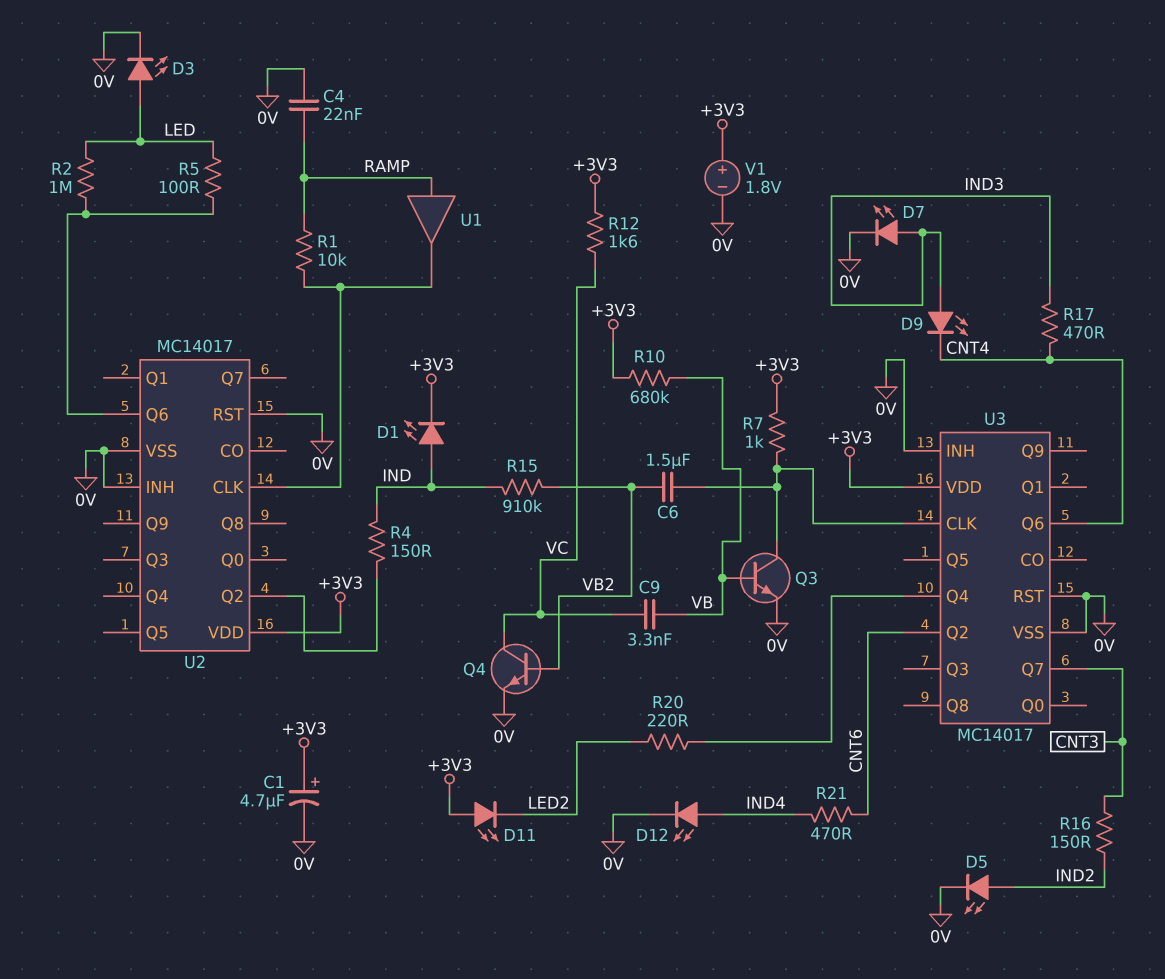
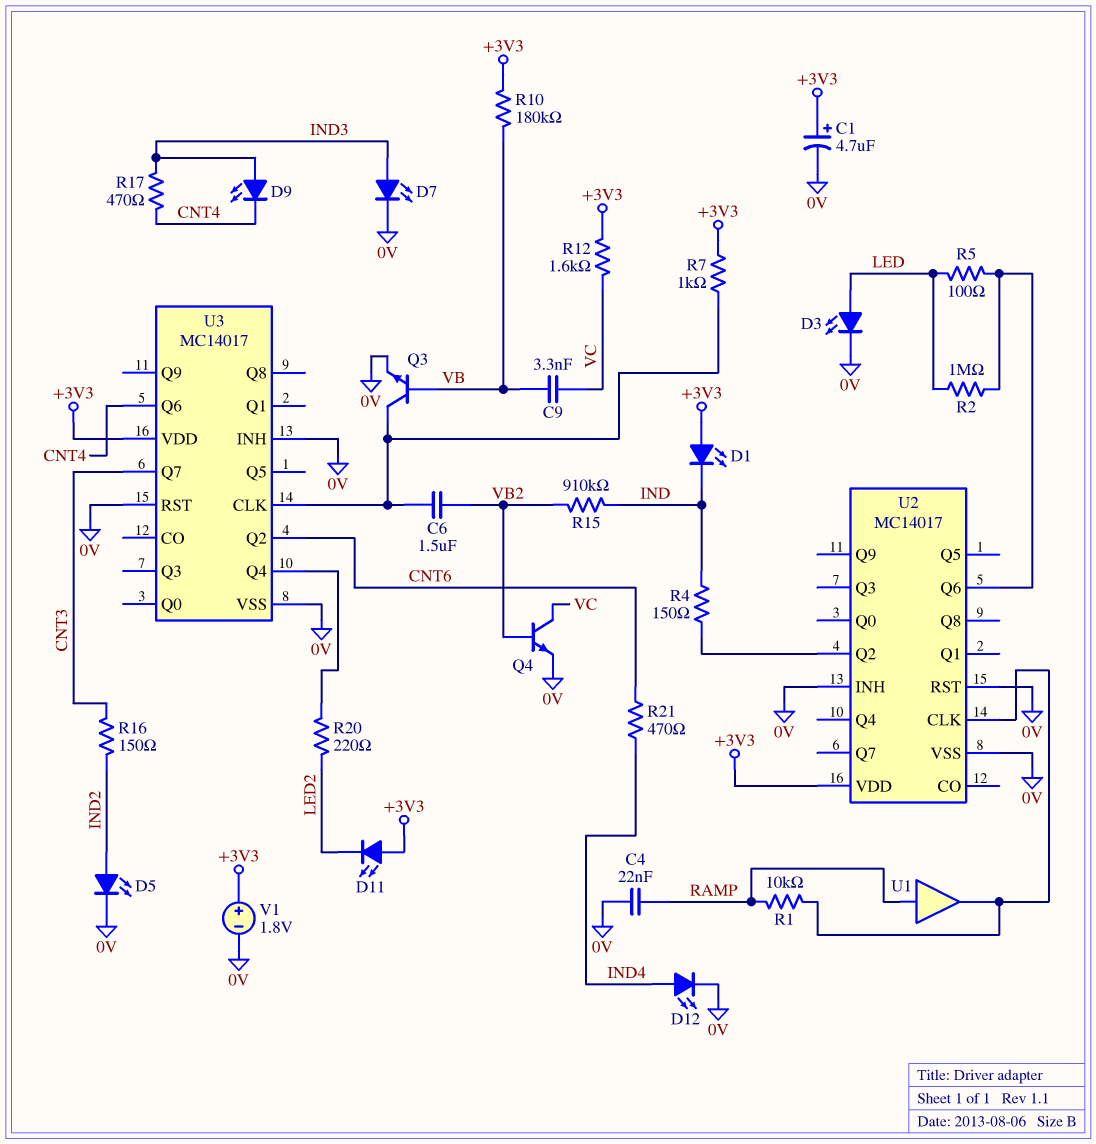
D1: LED (A IND, K +3V3) -> LED (A +3V3, K IND)
R10: 680k (+3V3, VB) -> 180k (+3V3, VB)

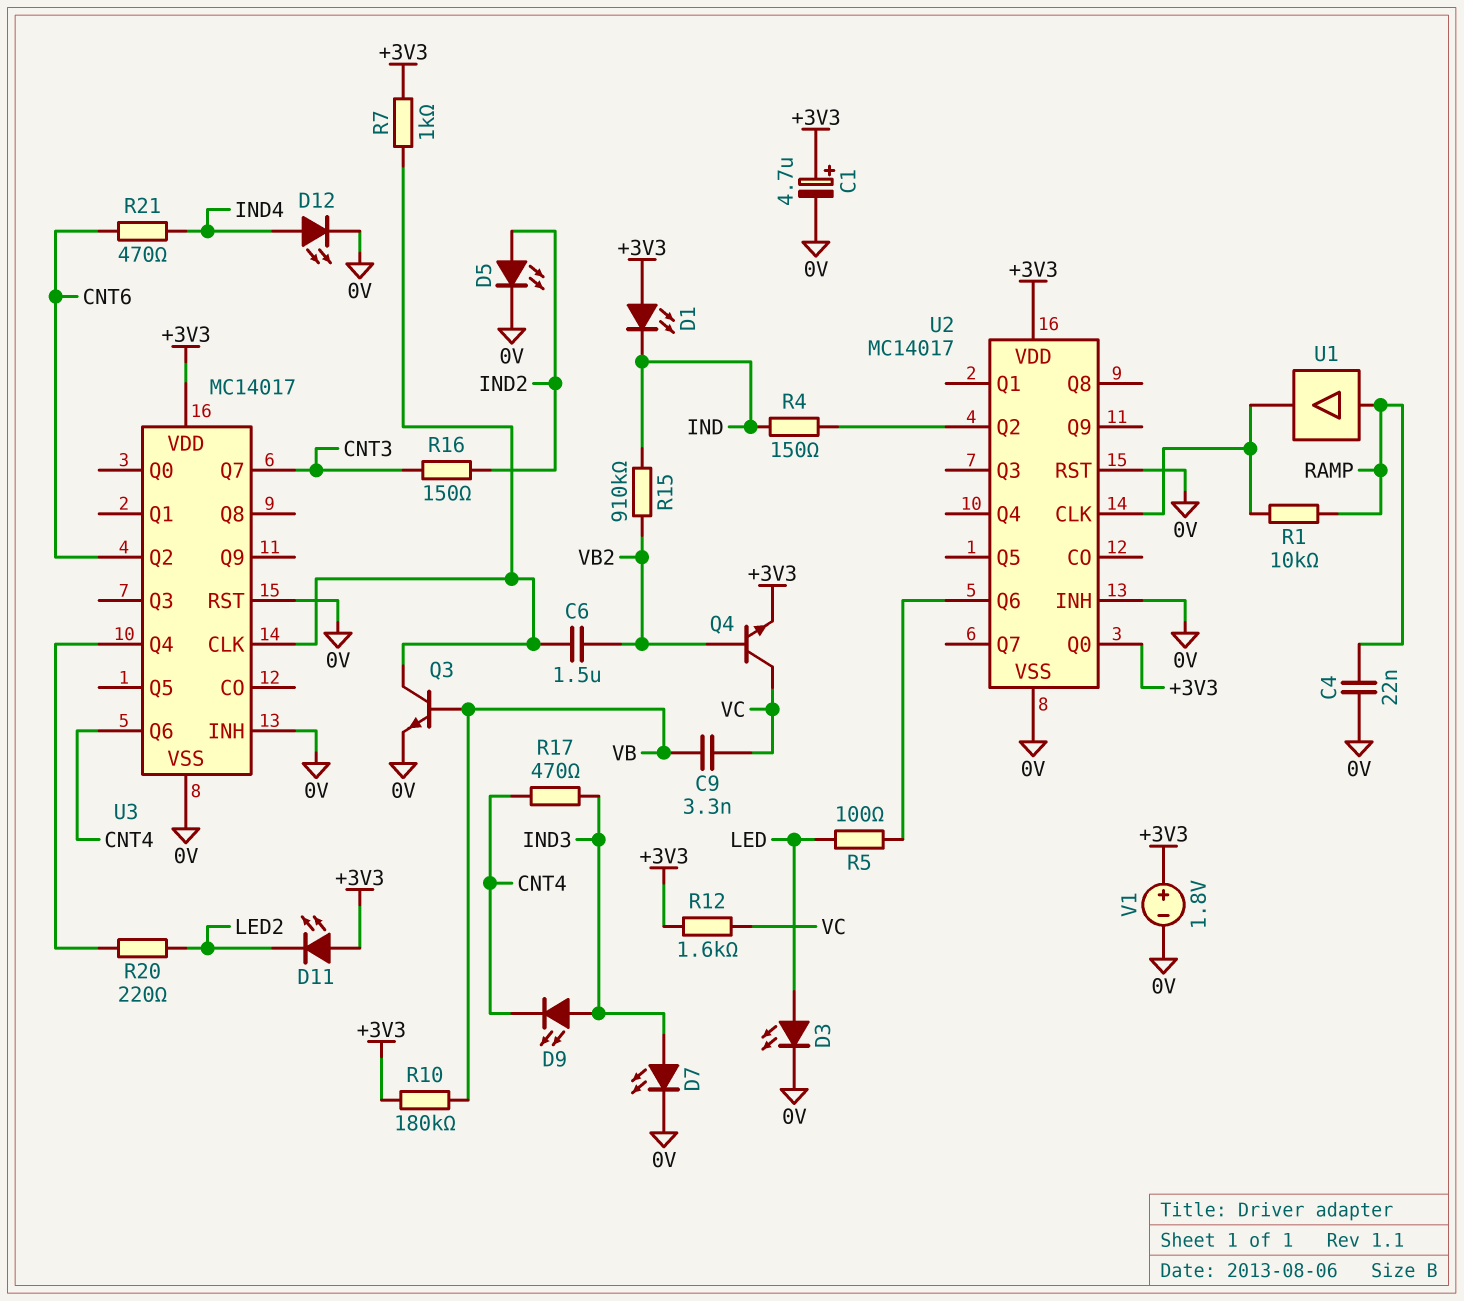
Q4: NPN (B VB2, C VC, E 0V) -> NPN (B VB2, C VC, E +3V3)
R2: 1M (LED, U2/Q6) -> none
U2 pin Q0: none -> +3V3

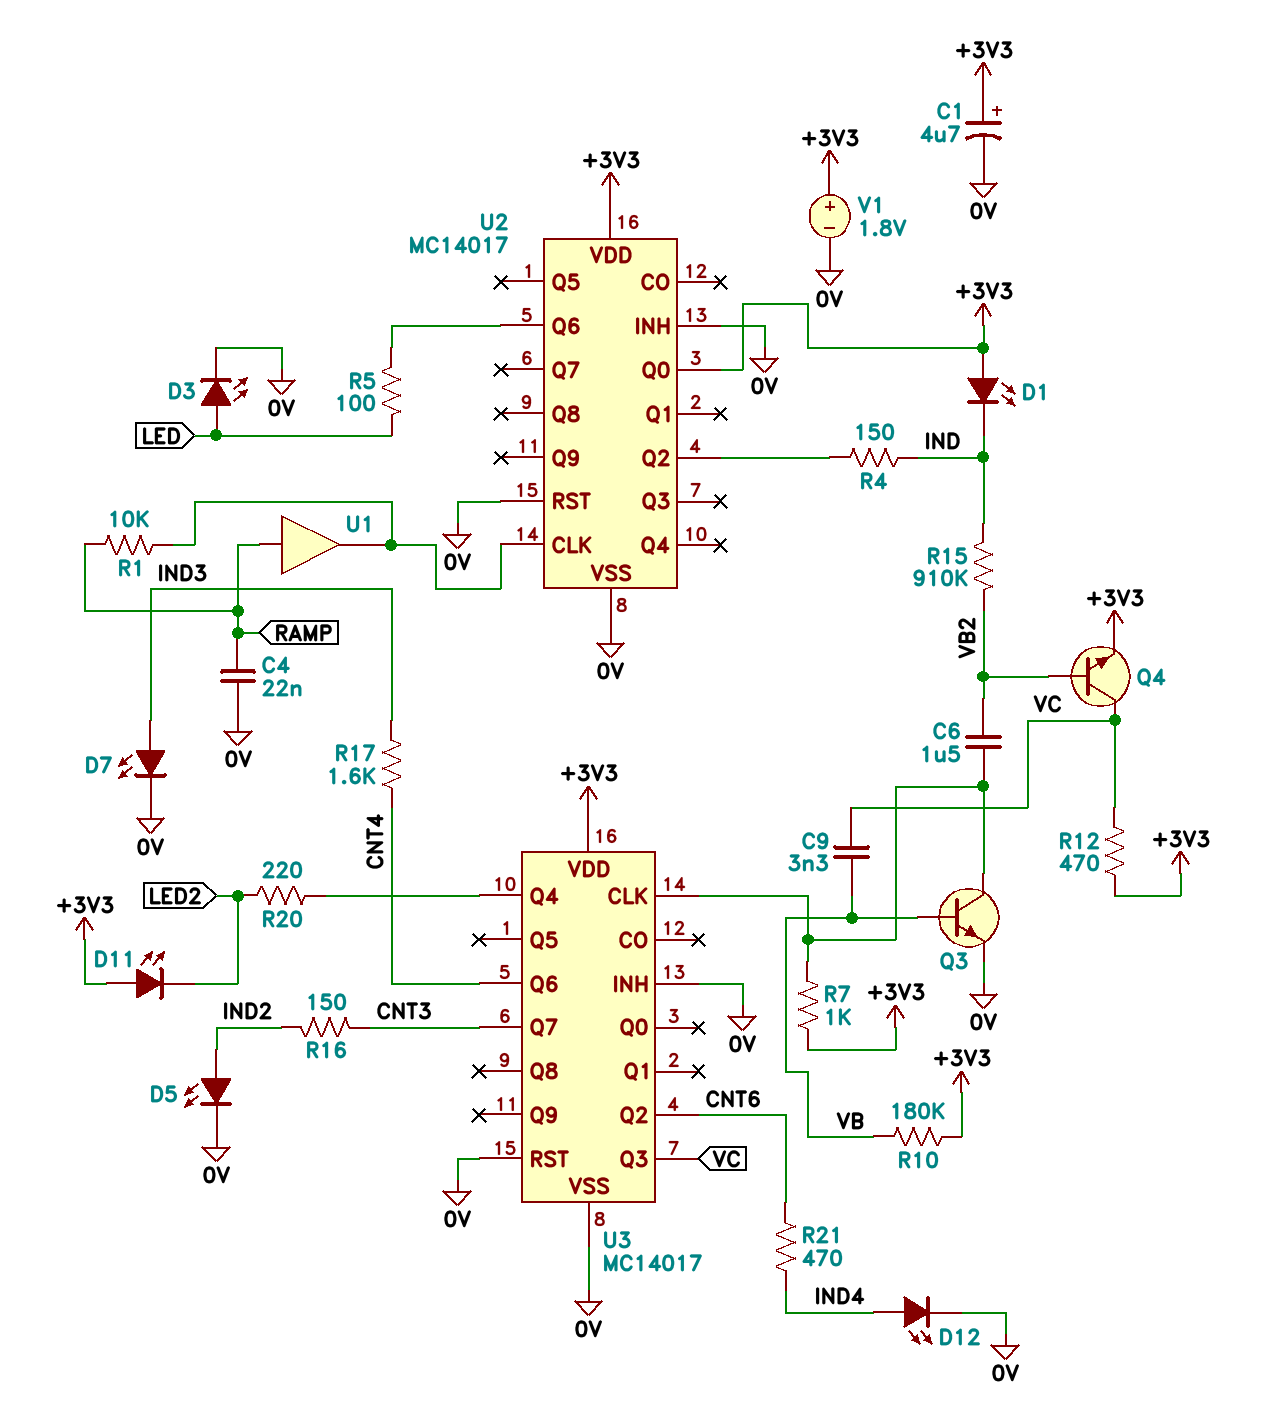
D9: LED (A IND3, K CNT4) -> none
R12: 1.6k (+3V3, VC) -> 470 (+3V3, VC)
R17: 470 (CNT4, IND3) -> 1.6k (CNT4, IND3)
U3 pin Q3: none -> VC

